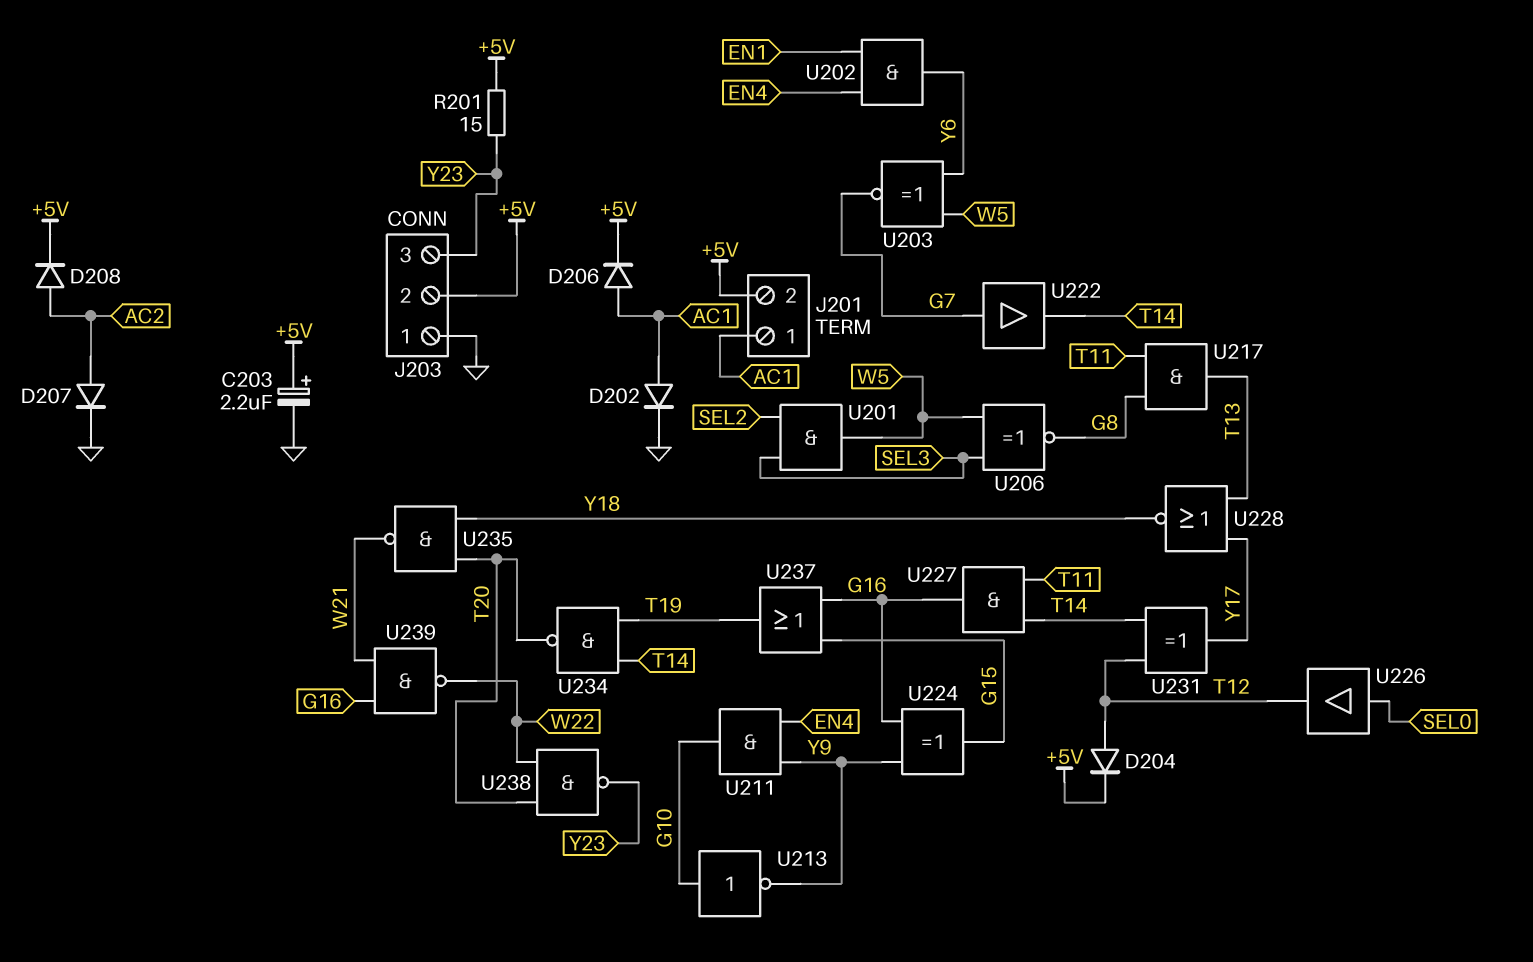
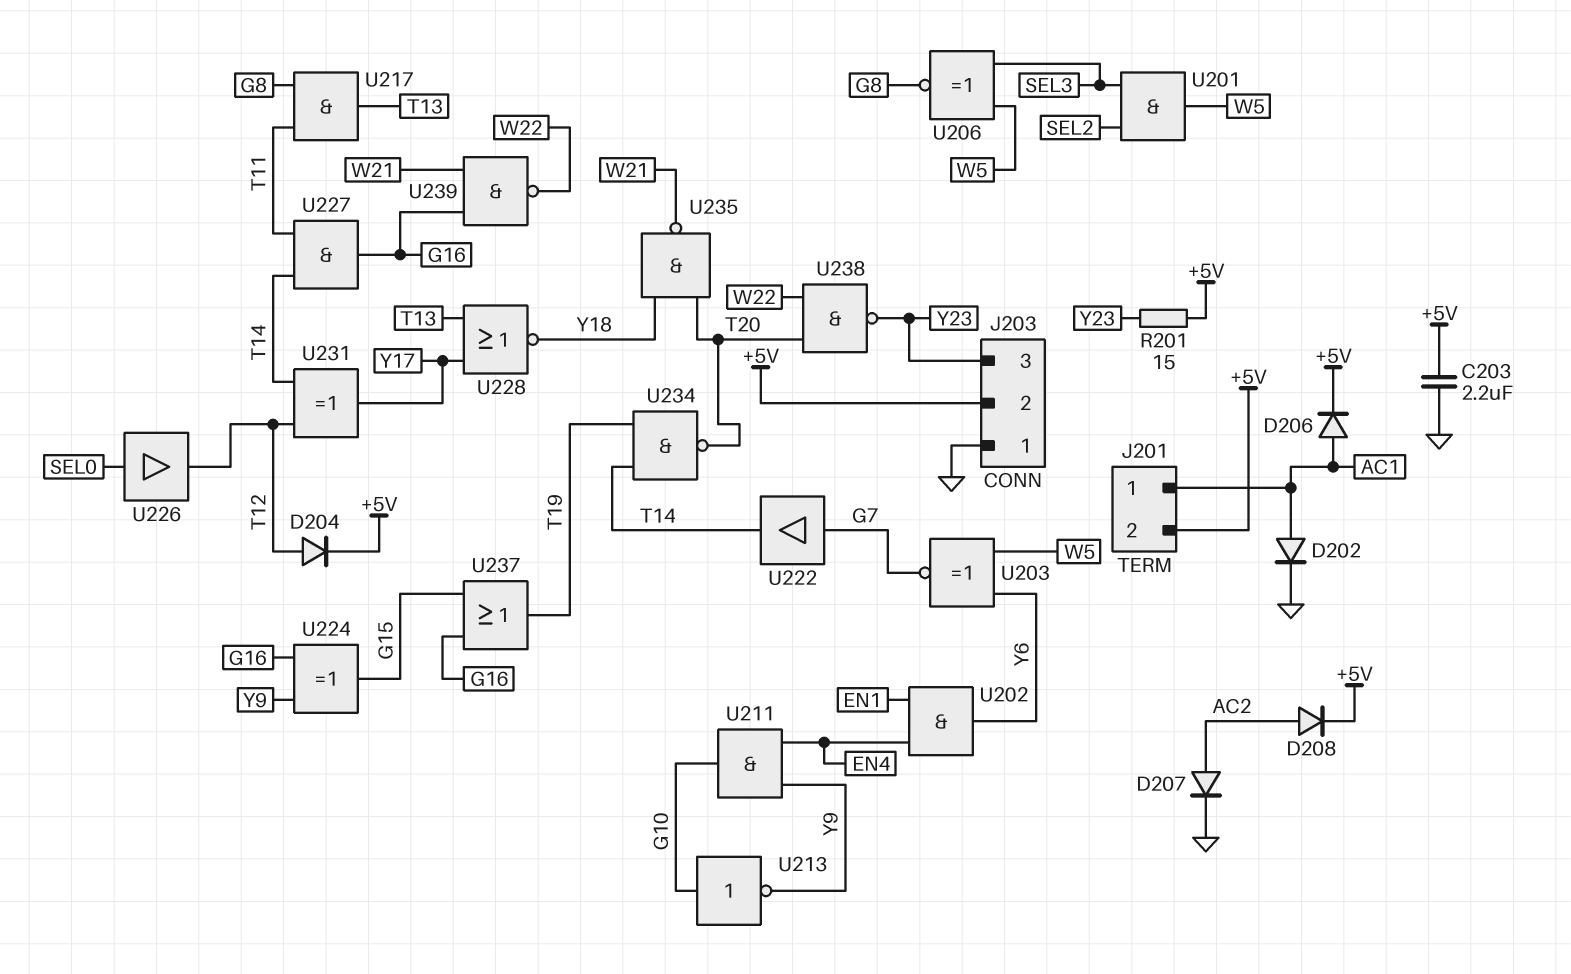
C203: 2.2uF (plus +5V, minus GND) -> 2.2uF (+5V, GND)

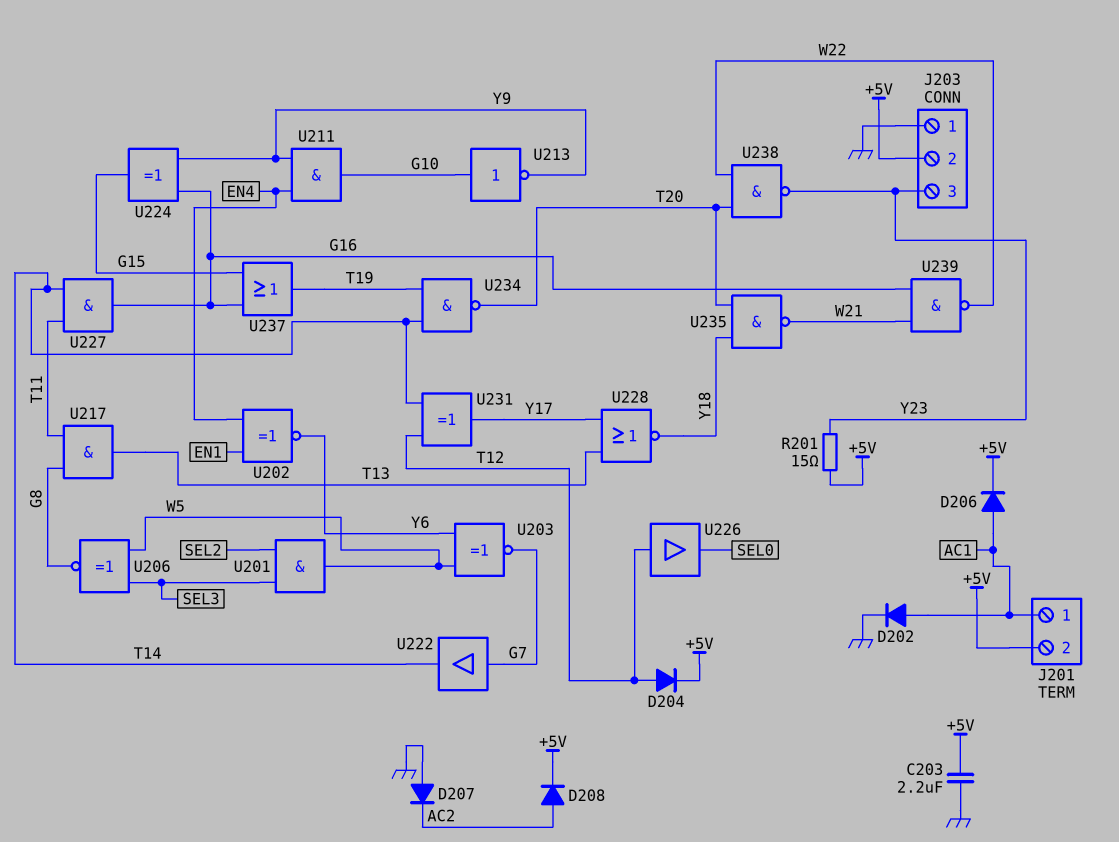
D207: diode (A AC2, K GND) -> diode (A GND, K AC2)
U202: AND (in EN1, in EN4, out Y6) -> XNOR (in EN1, in EN4, out Y6)
U226: buffer (in SEL0, out T12) -> buffer (in T12, out SEL0)

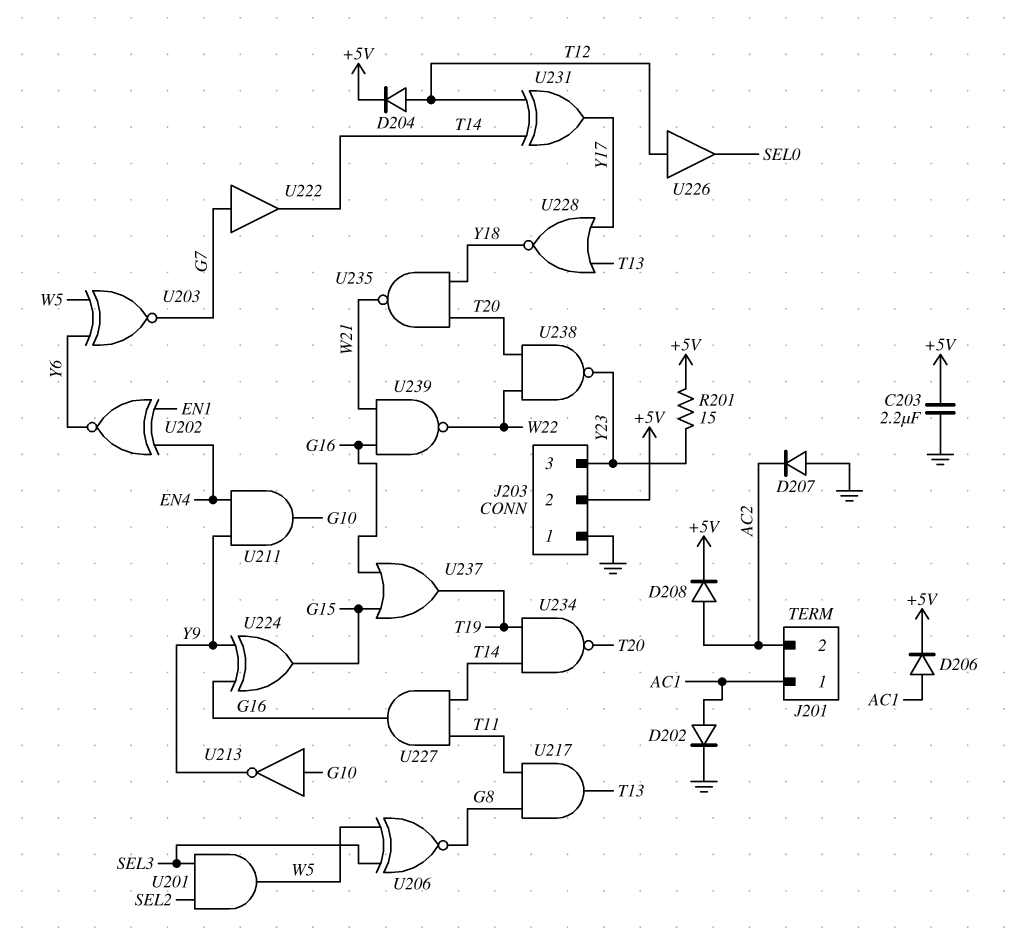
J201 pin 2: +5V -> AC2

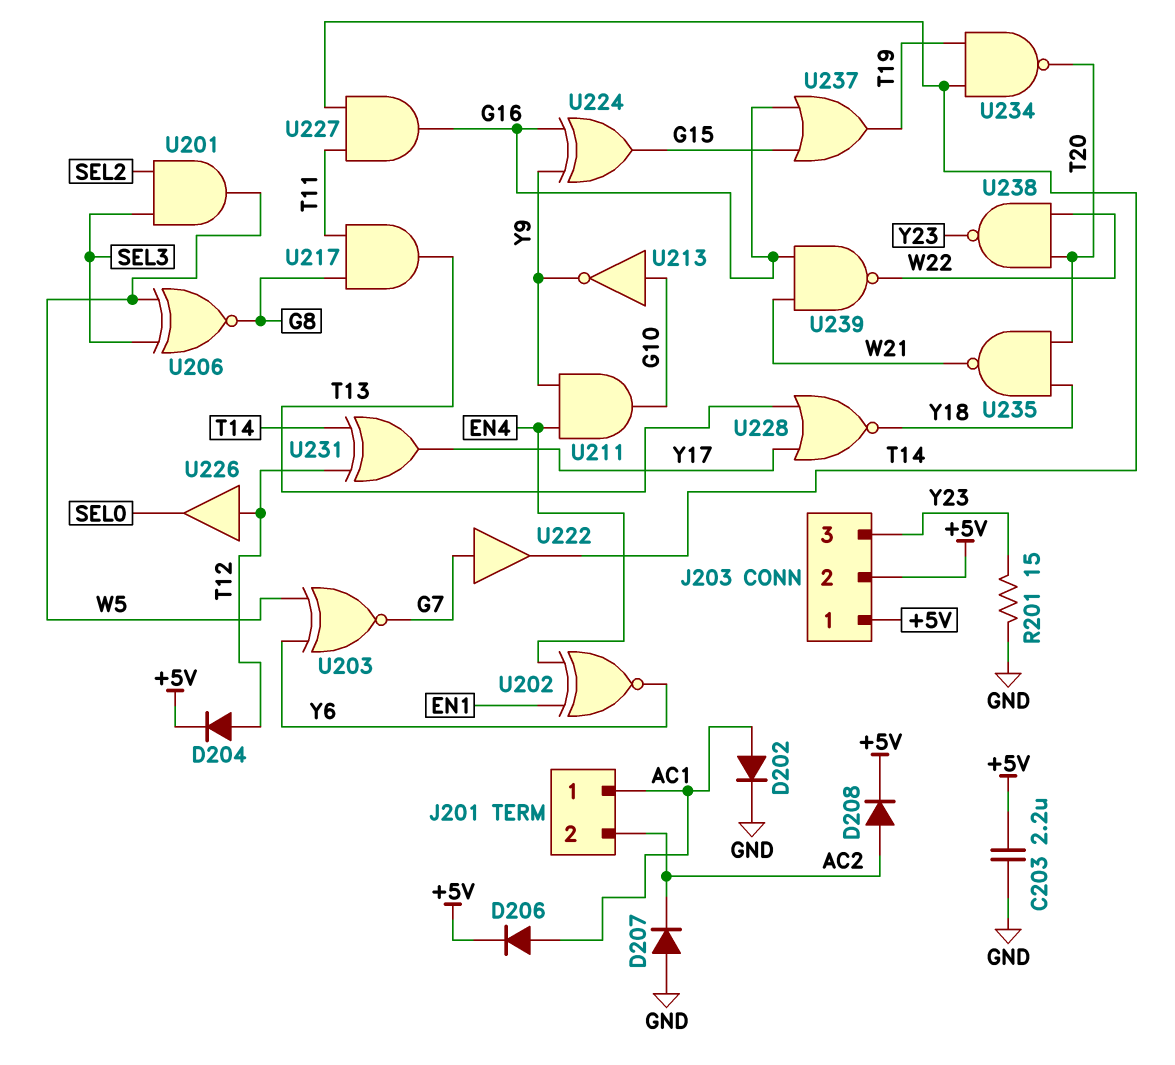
J203 pin 1: GND -> +5V
R201: 15 (+5V, Y23) -> 15 (GND, Y23)

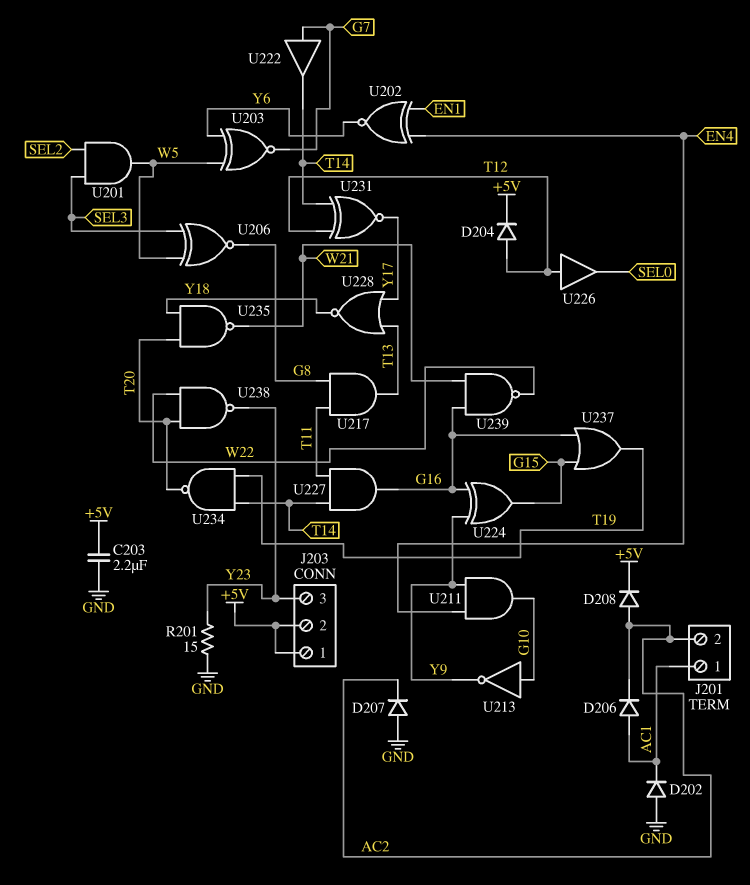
D202: diode (A AC1, K GND) -> diode (A GND, K AC1)
D206: diode (A AC1, K +5V) -> diode (A AC1, K AC2)
U231: XOR (in T12, in T14, out Y17) -> XNOR (in T12, in T14, out Y17)

